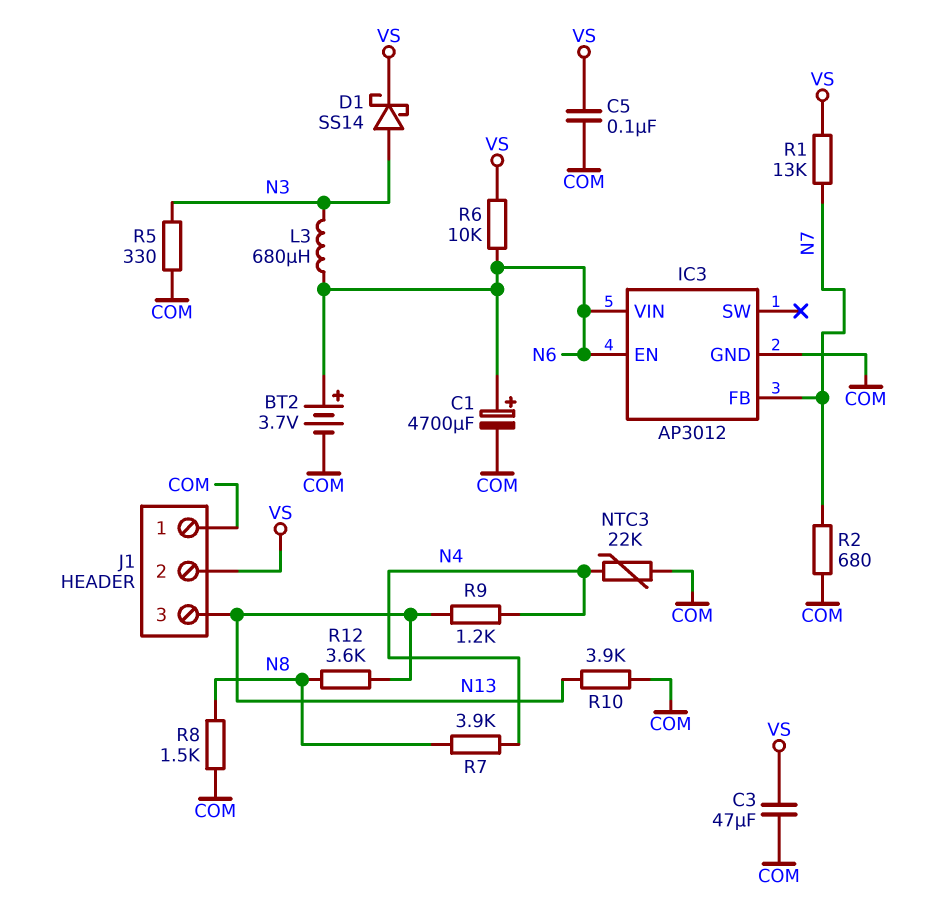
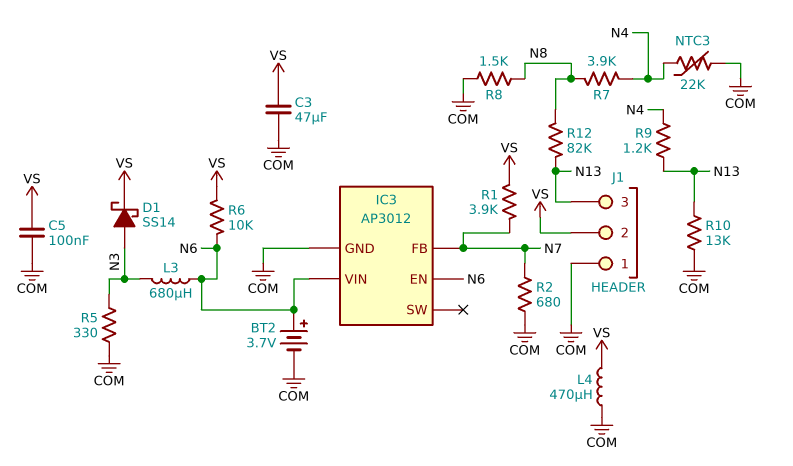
C1: 4700uF (plus N6, minus COM) -> none
L4: none -> 470uH (COM, VS)
R1: 13k (N7, VS) -> 3.9k (N7, VS)
R10: 3.9k (COM, N13) -> 13k (COM, N13)
R12: 3.6k (N8, N13) -> 82k (N8, N13)

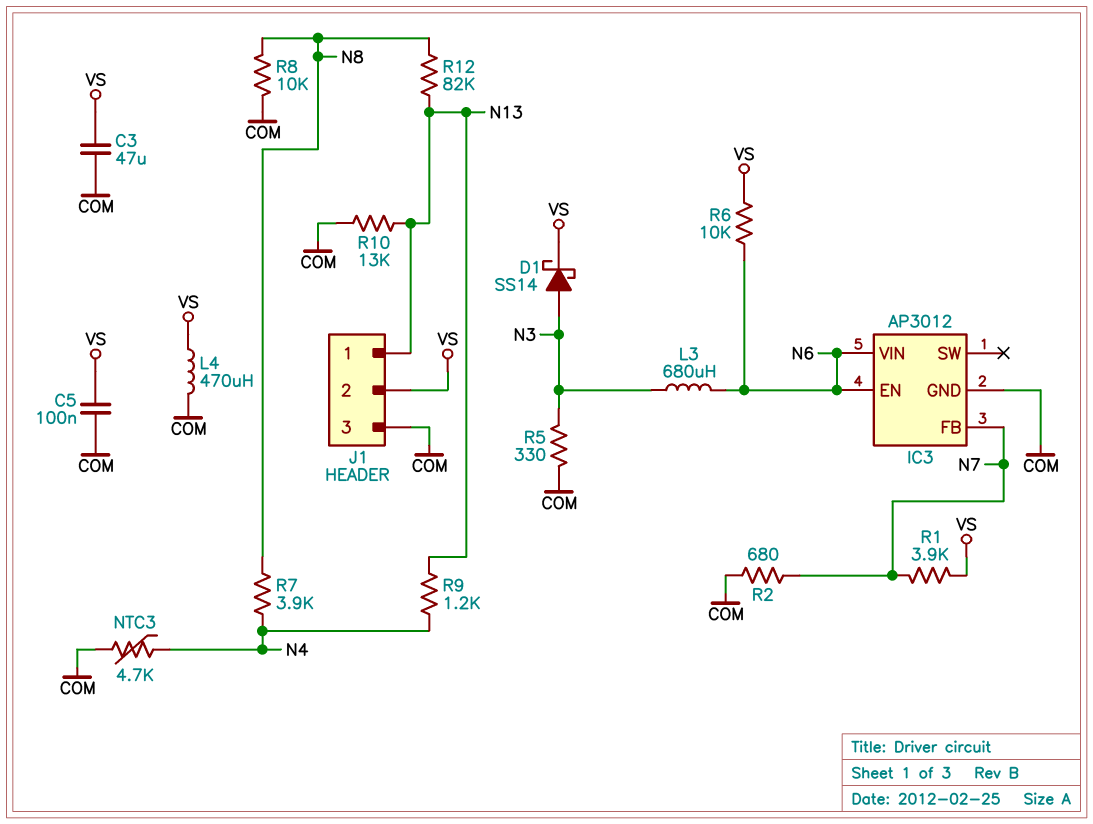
BT2: 3.7V (plus N6, minus COM) -> none
J1 pin 1: COM -> N13
J1 pin 3: N13 -> COM
NTC3: 22k (COM, N4) -> 4.7k (COM, N4)
R8: 1.5k (COM, N8) -> 10k (COM, N8)

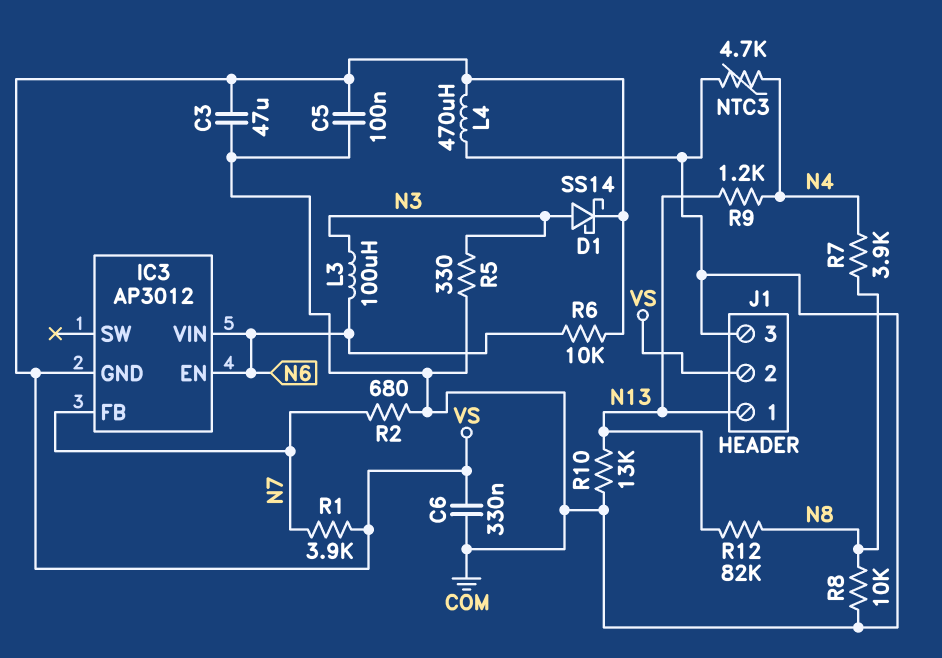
C6: none -> 330nF (COM, VS)
IC3 pin GND: COM -> VS
L3: 680uH (N3, N6) -> 100uH (N3, N6)

